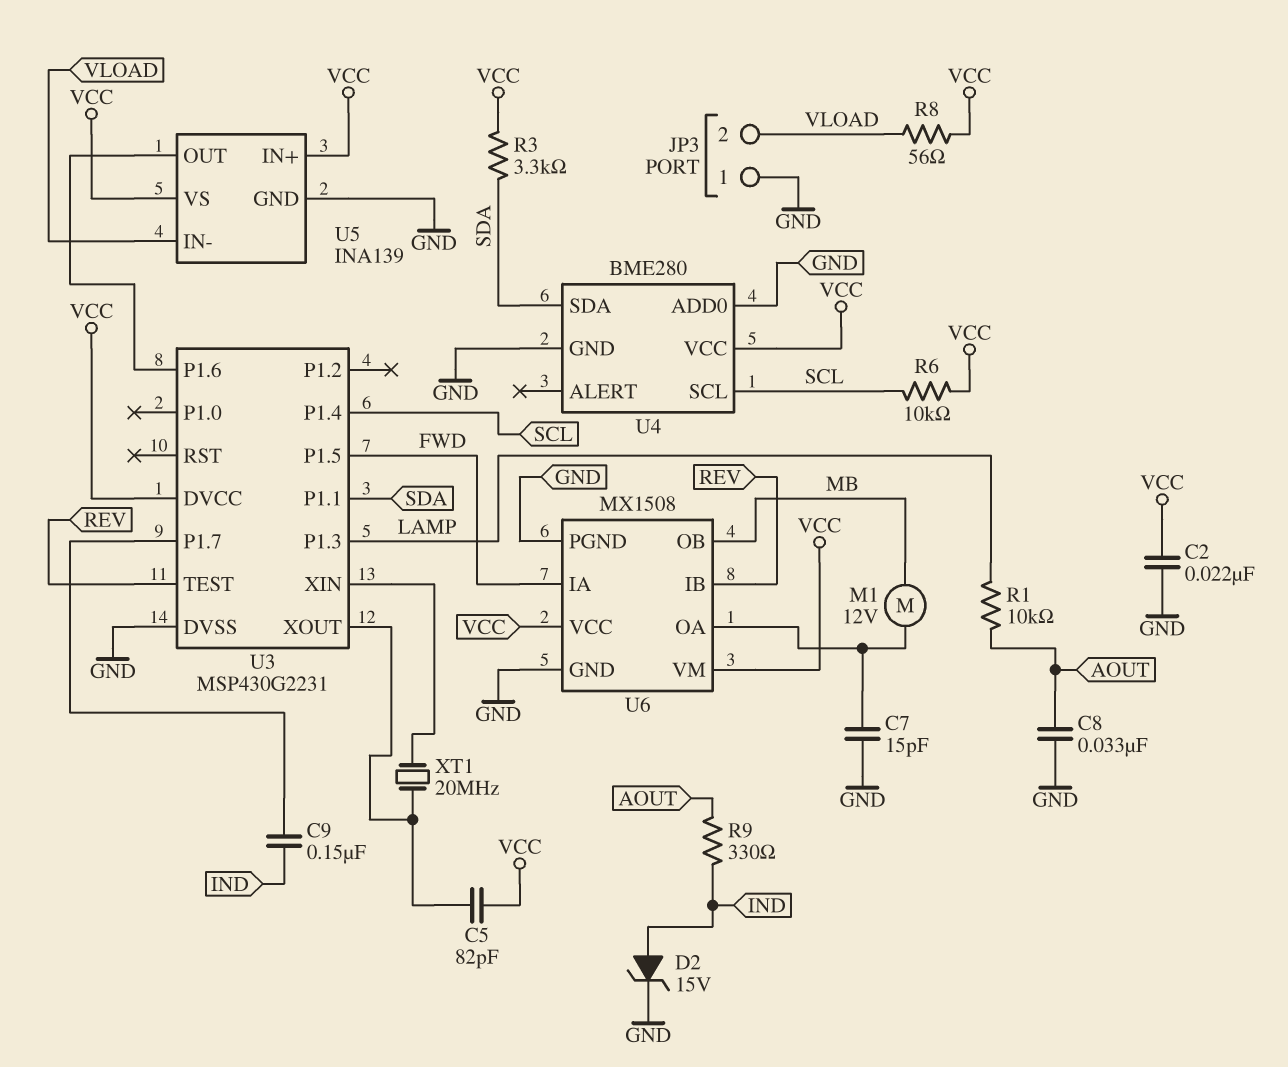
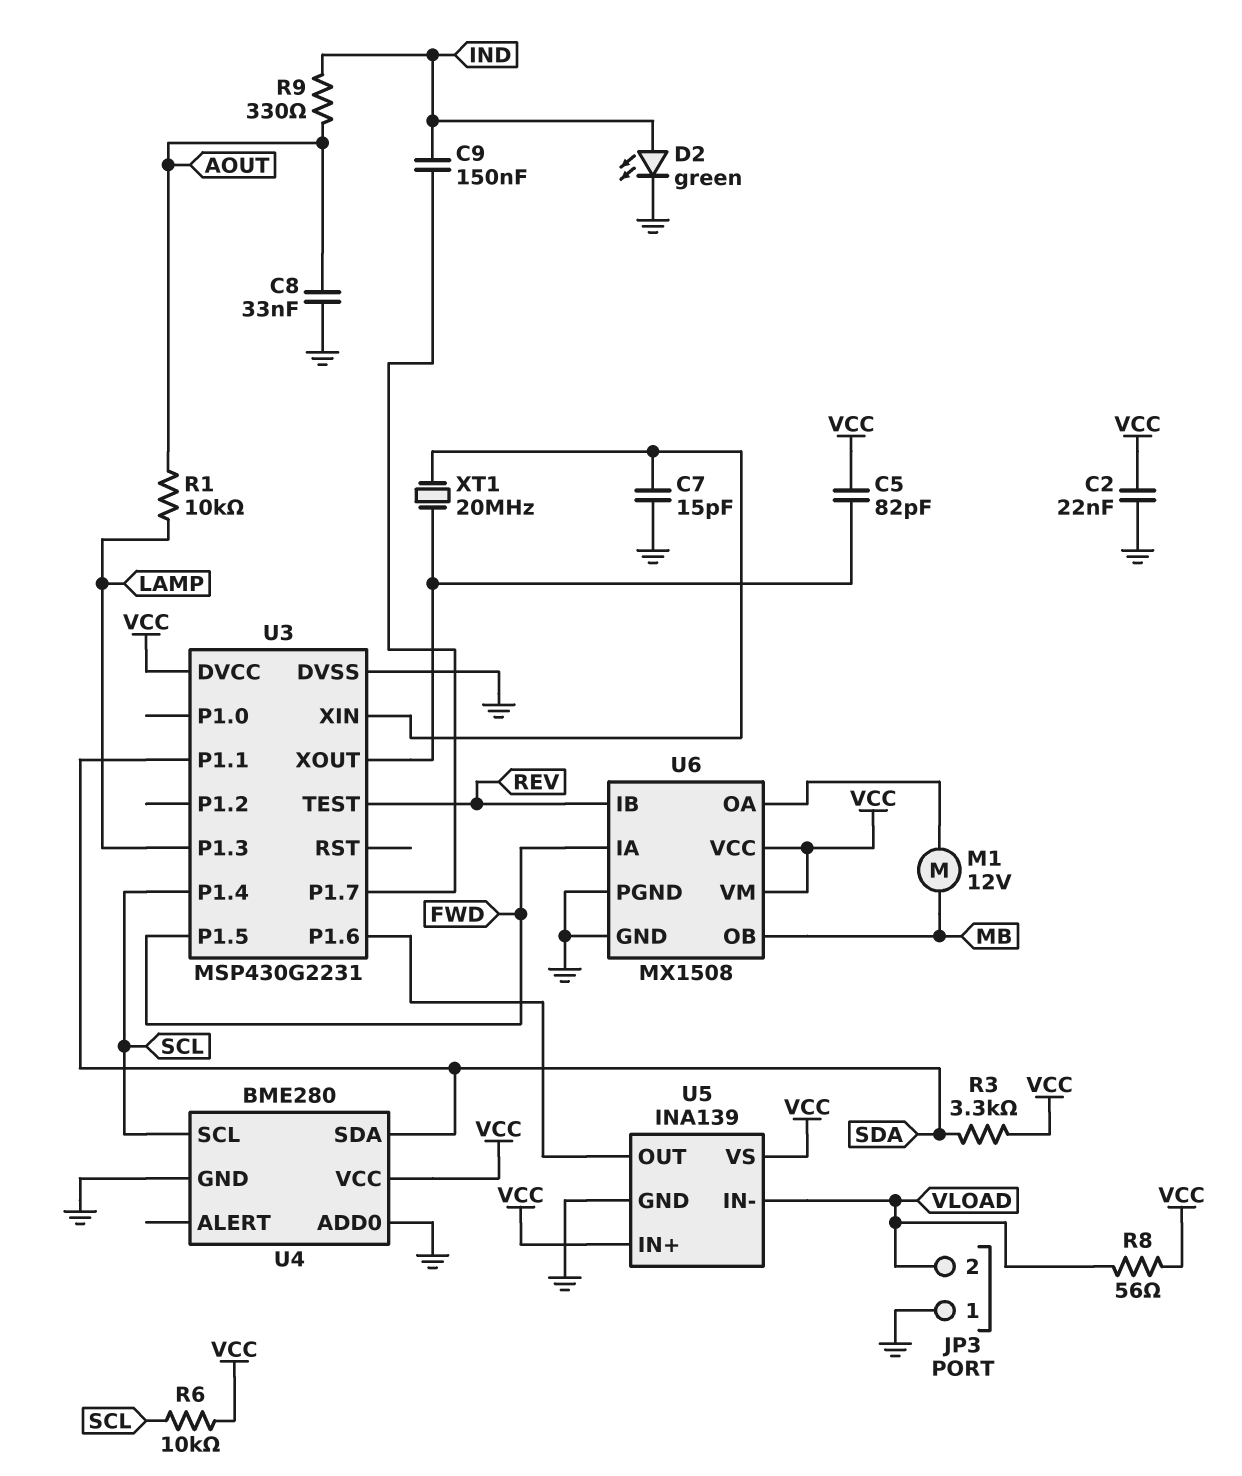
C7: 15pF (GND, U6/OA) -> 15pF (GND, U3/XIN)
D2: zener 15V (A IND, K GND) -> LED green (A IND, K GND)

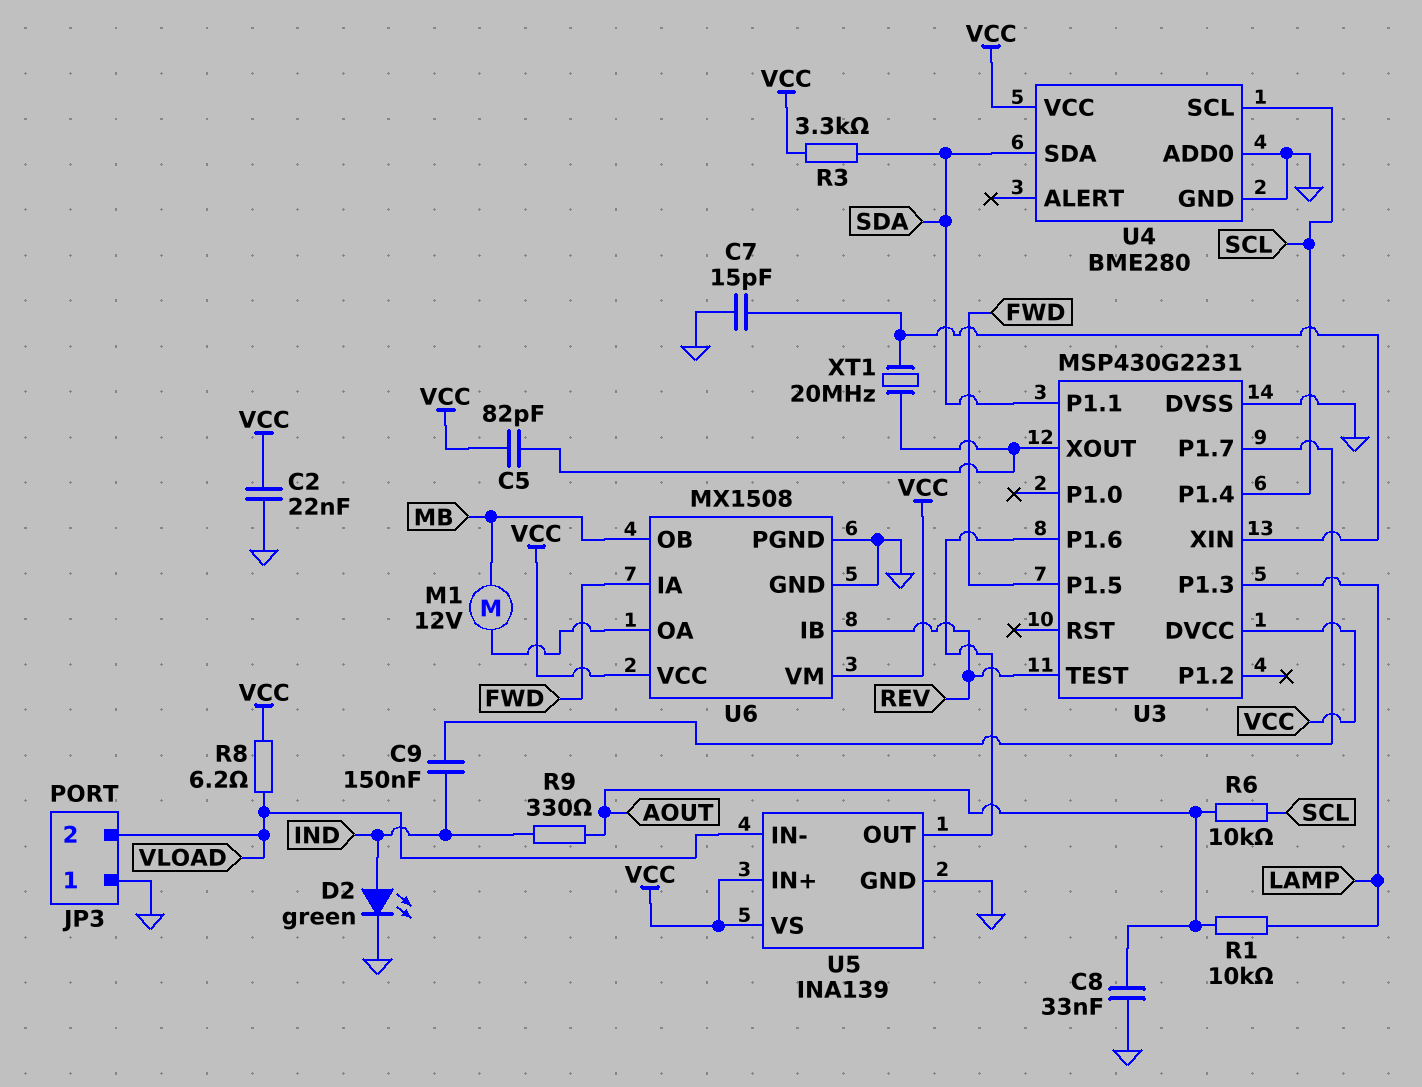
R6: 10k (SCL, VCC) -> 10k (AOUT, SCL)
R8: 56 (VCC, VLOAD) -> 6.2 (VCC, VLOAD)

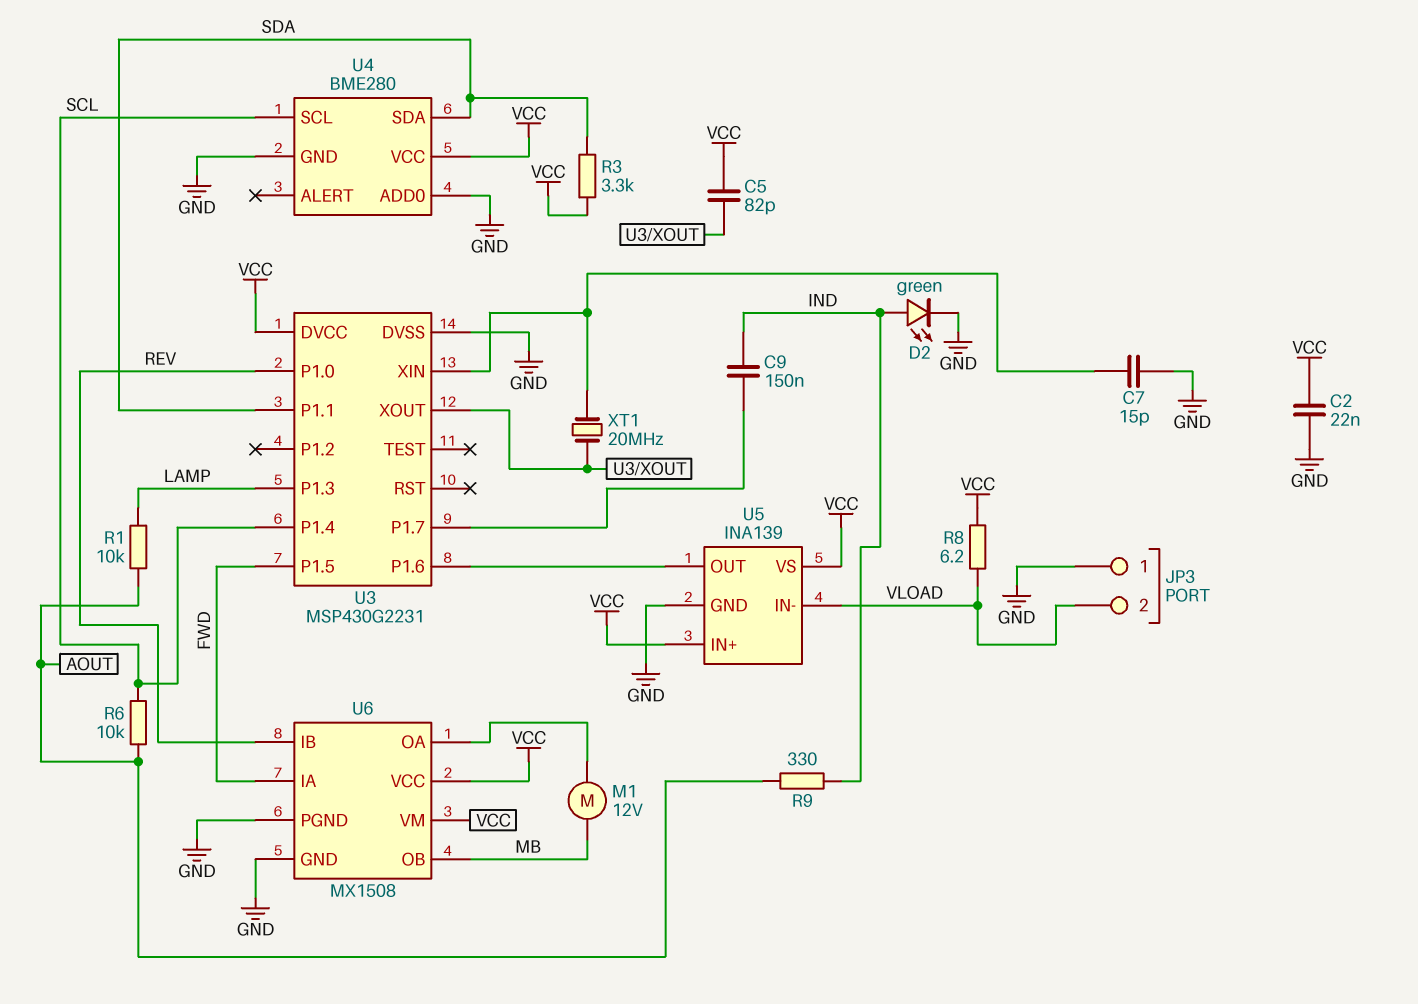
C8: 33nF (AOUT, GND) -> none
U3 pin P1.0: none -> REV
U3 pin TEST: REV -> none

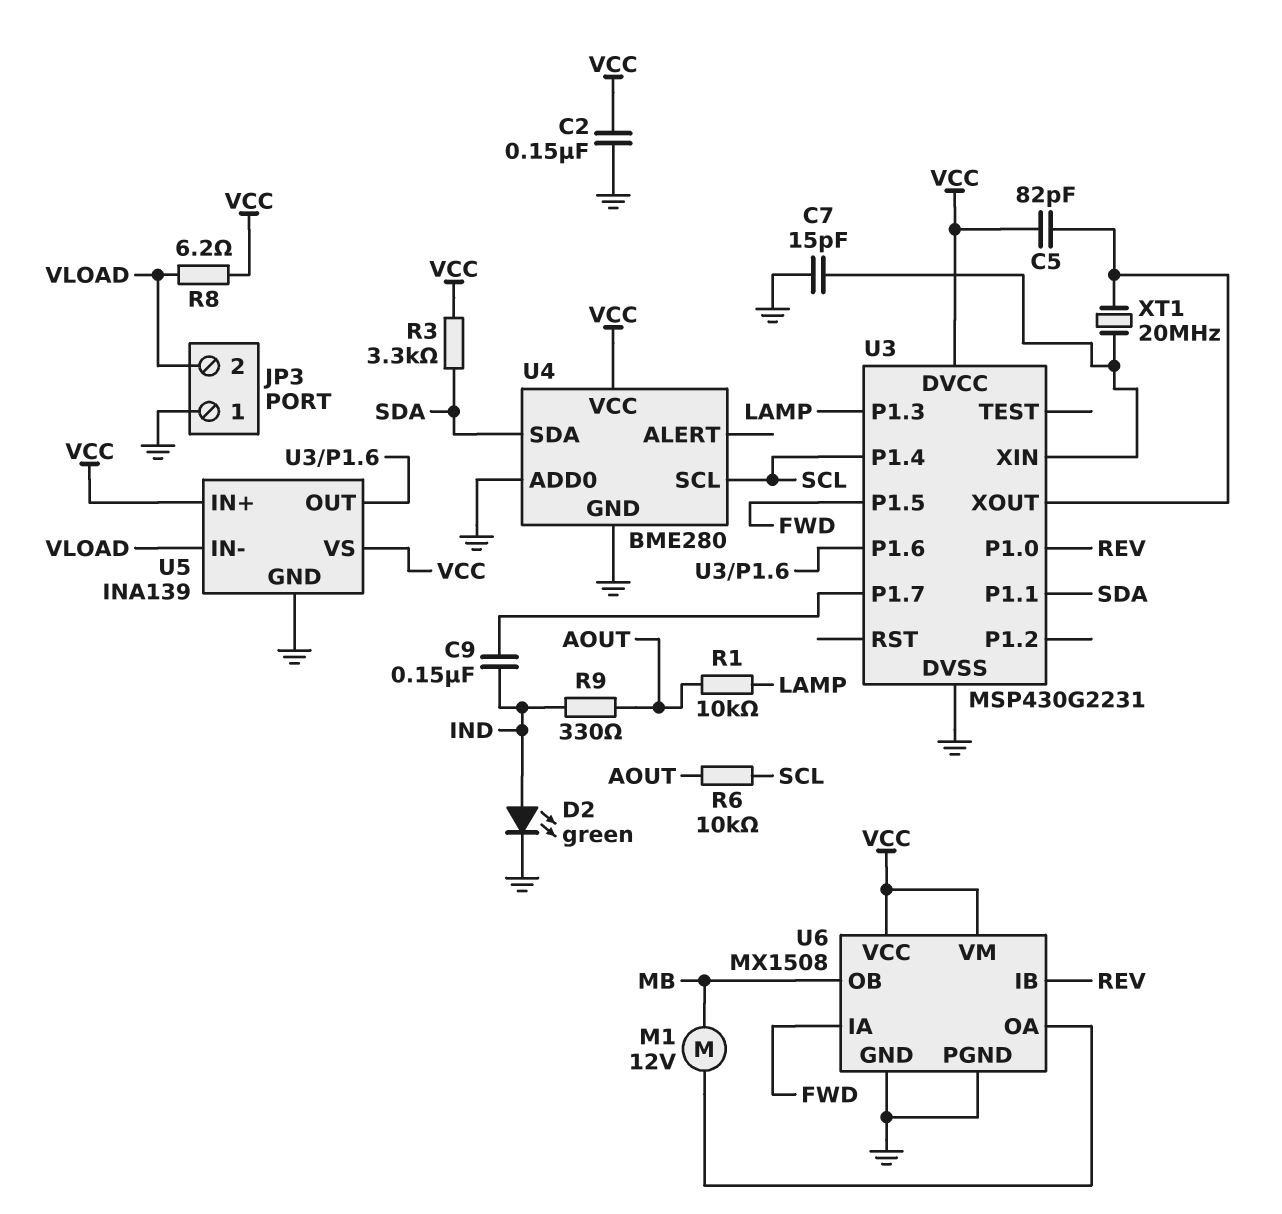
C2: 22nF (GND, VCC) -> 150nF (GND, VCC)

